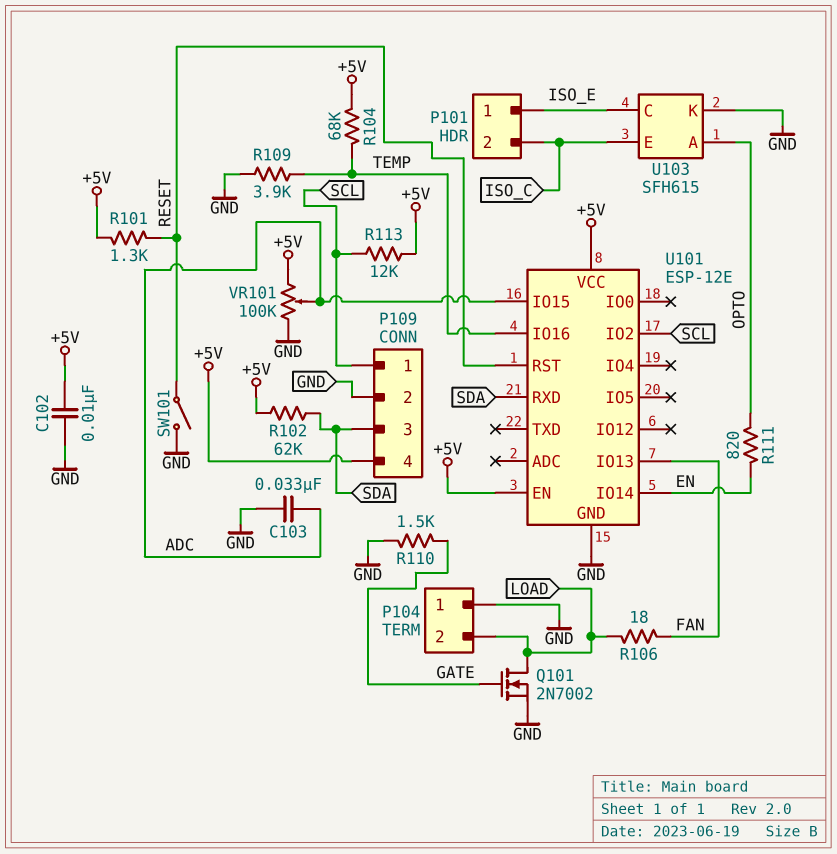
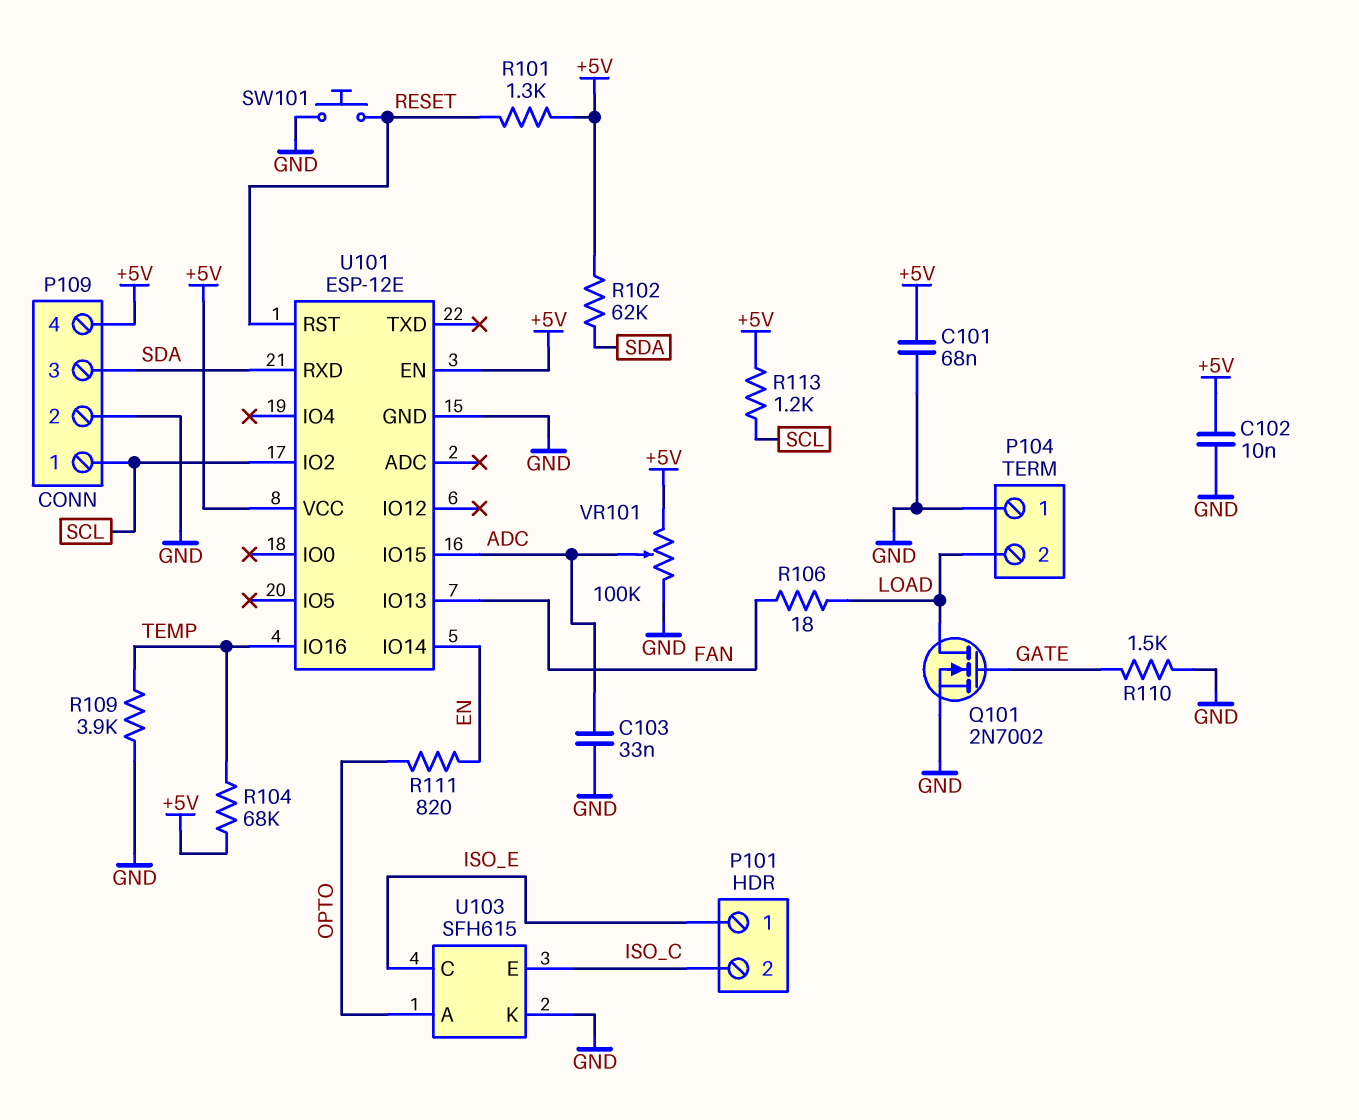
C101: none -> 68nF (+5V, GND)
R113: 12k (+5V, SCL) -> 1.2k (+5V, SCL)
SW101: switch (GND, RESET) -> button (GND, RESET)

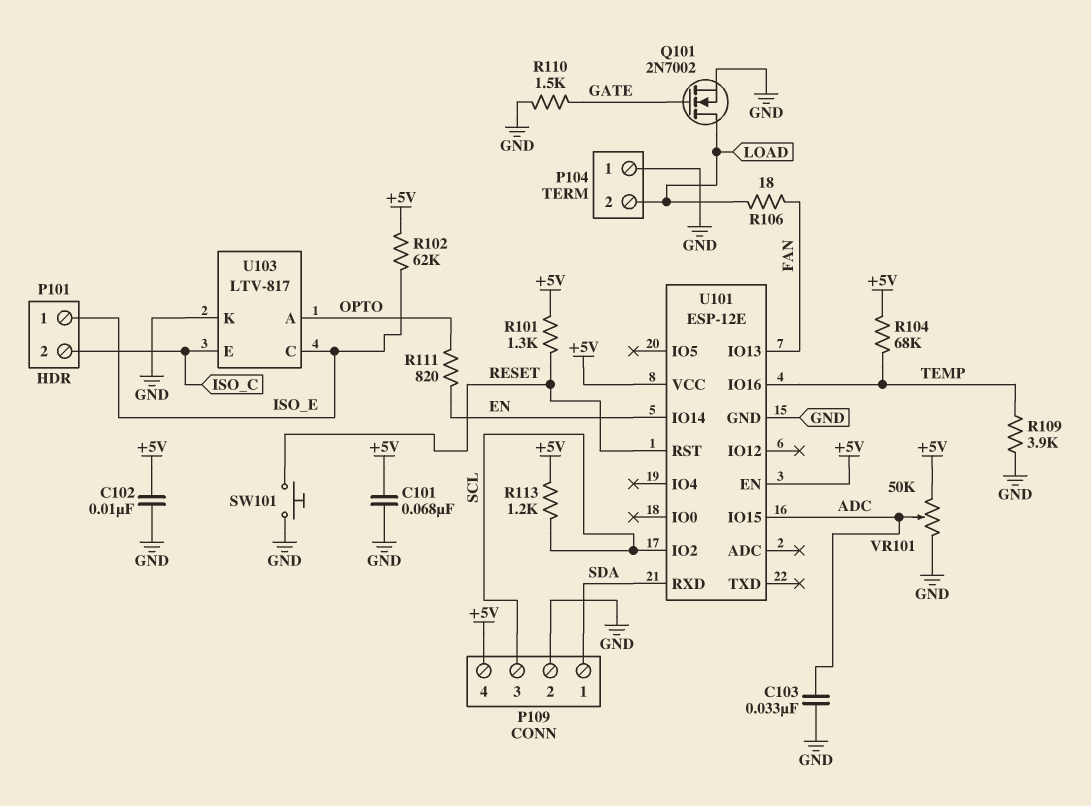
P109 pin 1: SCL -> SDA
P109 pin 3: SDA -> SCL
R102: 62k (+5V, SDA) -> 62k (+5V, ISO_E)
U103: SFH615 -> LTV-817
VR101: 100k (+5V, GND, wiper ADC) -> 50k (+5V, GND, wiper ADC)

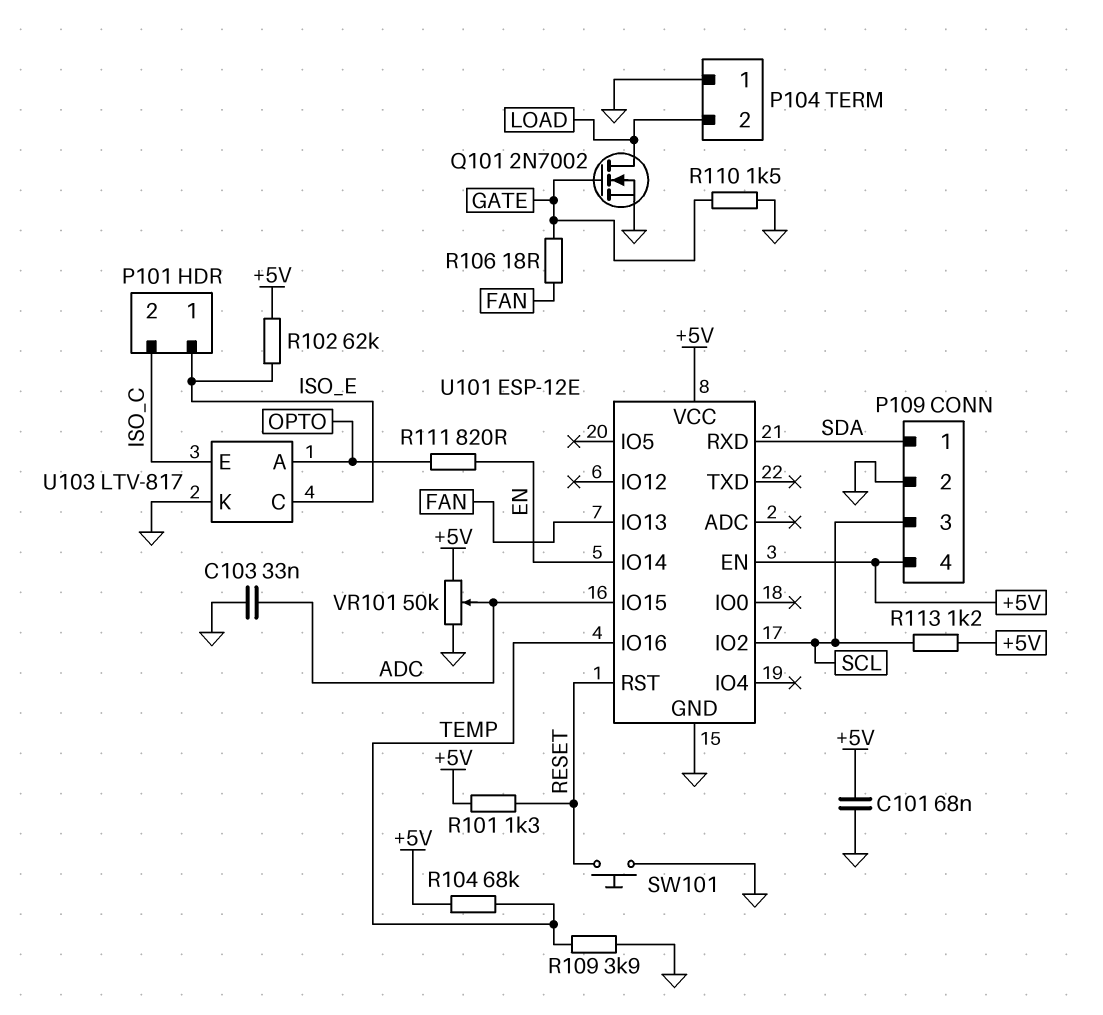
C102: 10nF (+5V, GND) -> none
R106: 18 (FAN, LOAD) -> 18 (FAN, GATE)

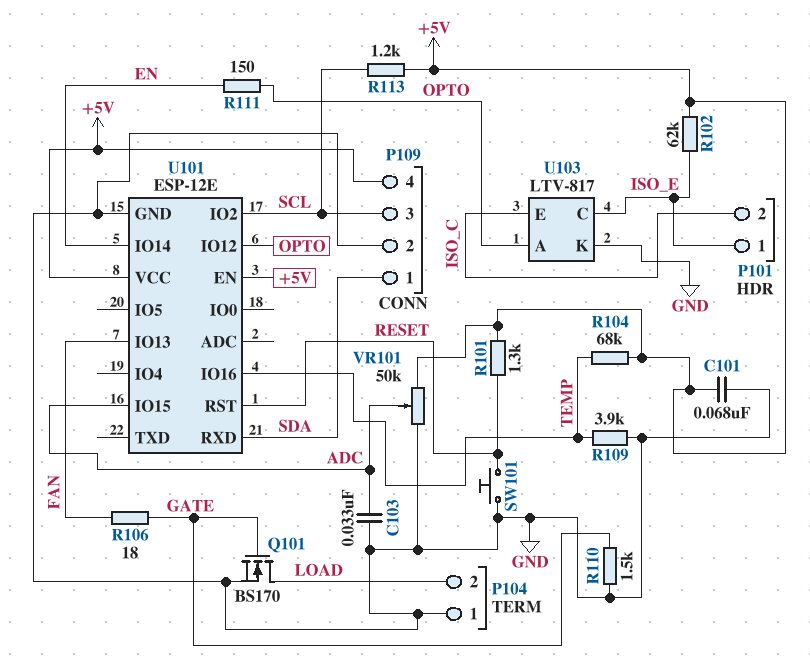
Q101: NMOS 2N7002 (G GATE, D LOAD, S GND) -> NMOS BS170 (G GATE, D LOAD, S GND)
R111: 820 (EN, OPTO) -> 150 (EN, OPTO)
U101 pin IO12: none -> OPTO

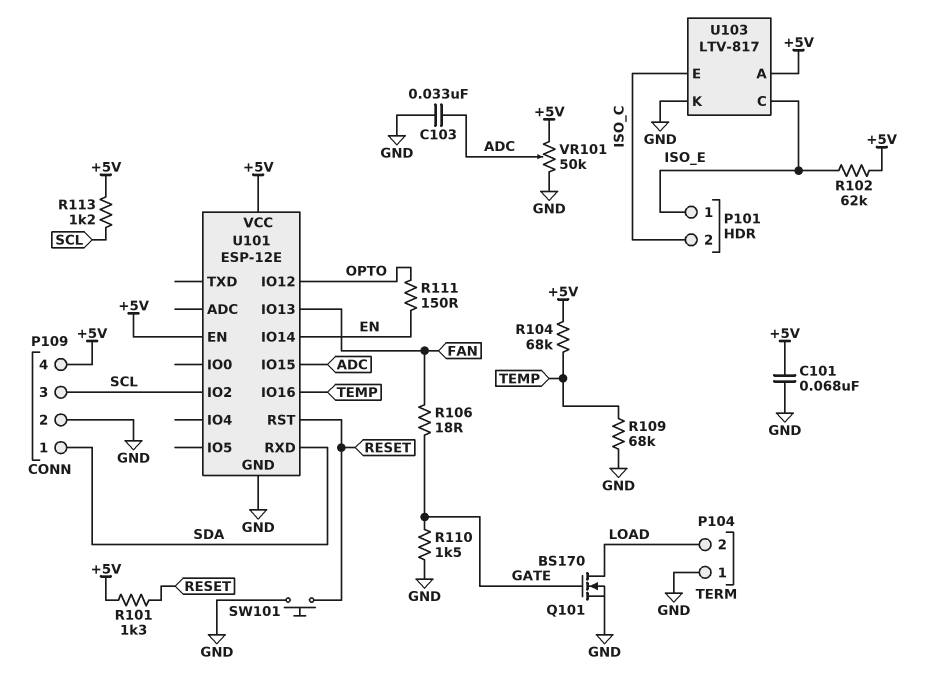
R109: 3.9k (GND, TEMP) -> 68k (GND, TEMP)
U103 pin A: OPTO -> +5V

